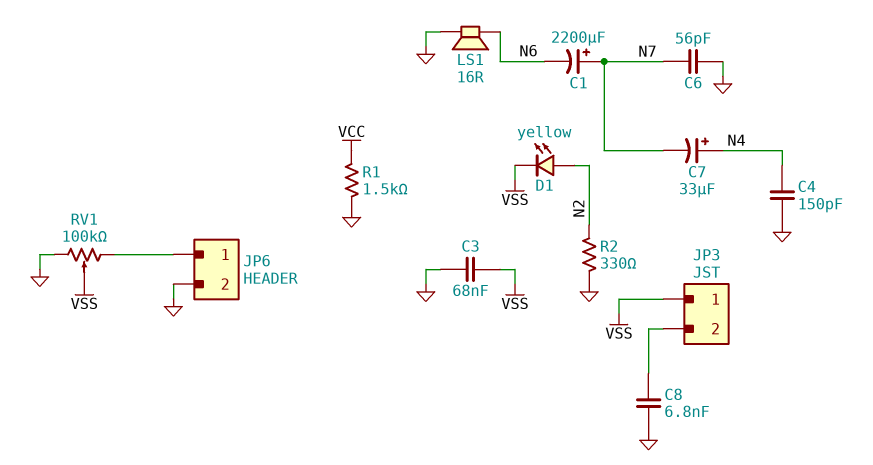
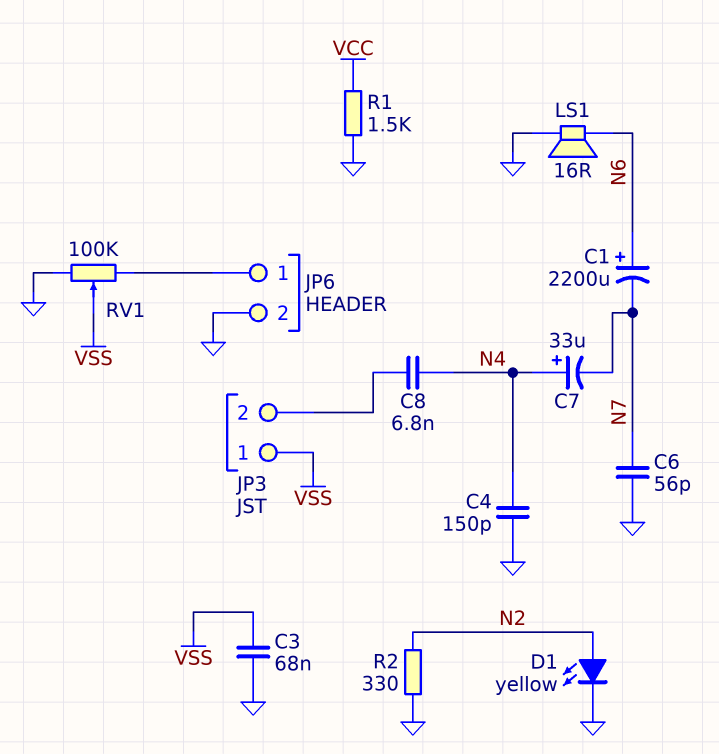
C1: 2200uF (plus N7, minus N6) -> 2200uF (plus N6, minus N7)
C8: 6.8nF (GND, JP3/2) -> 6.8nF (JP3/2, N4)
D1: LED yellow (A N2, K VSS) -> LED yellow (A N2, K GND)

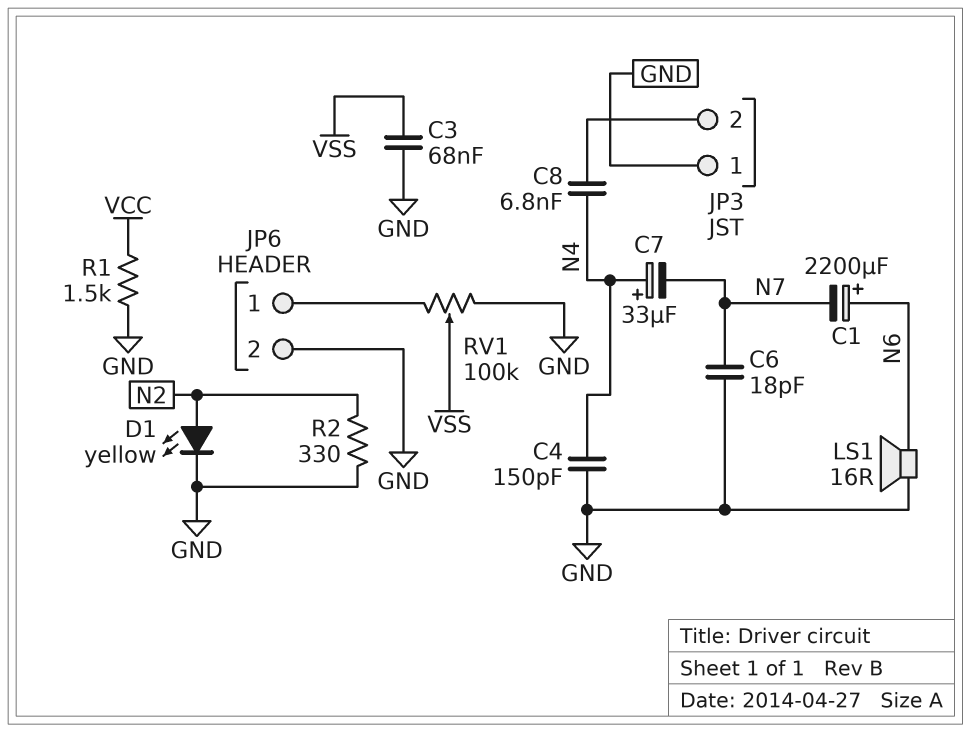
C6: 56pF (GND, N7) -> 18pF (GND, N7)
JP3 pin 1: VSS -> GND

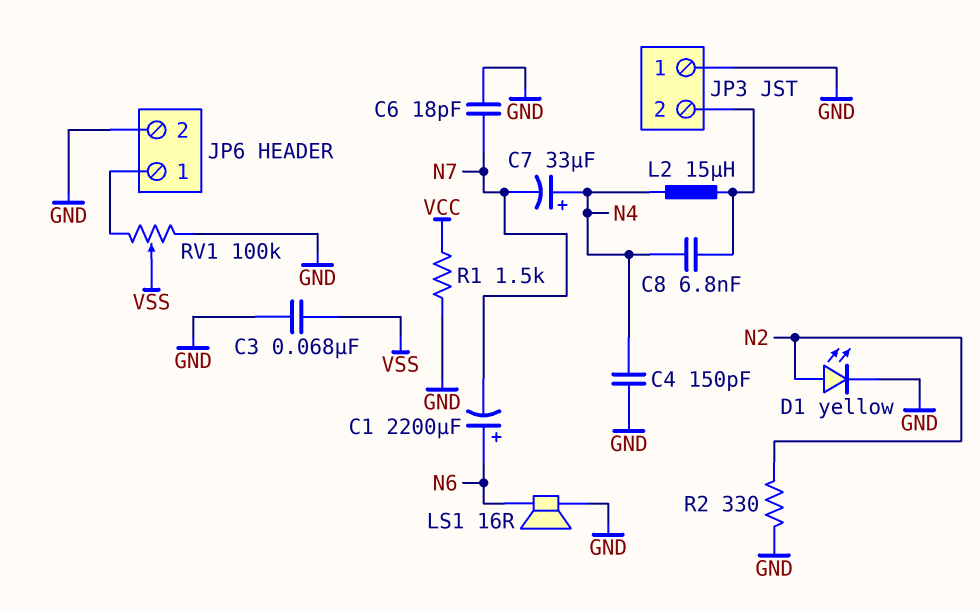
L2: none -> 15uH (JP3/2, N4)

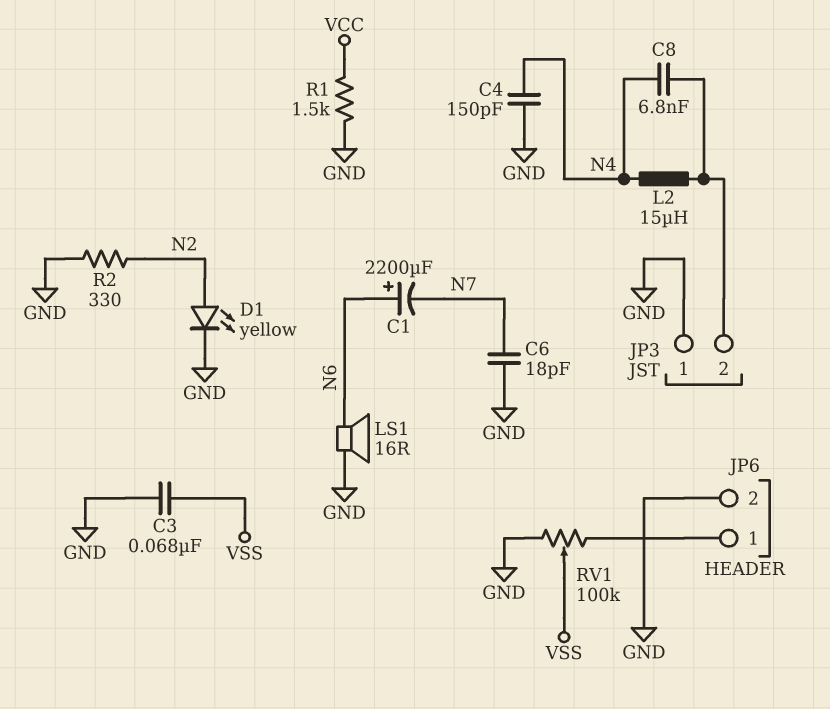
C7: 33uF (plus N4, minus N7) -> none

